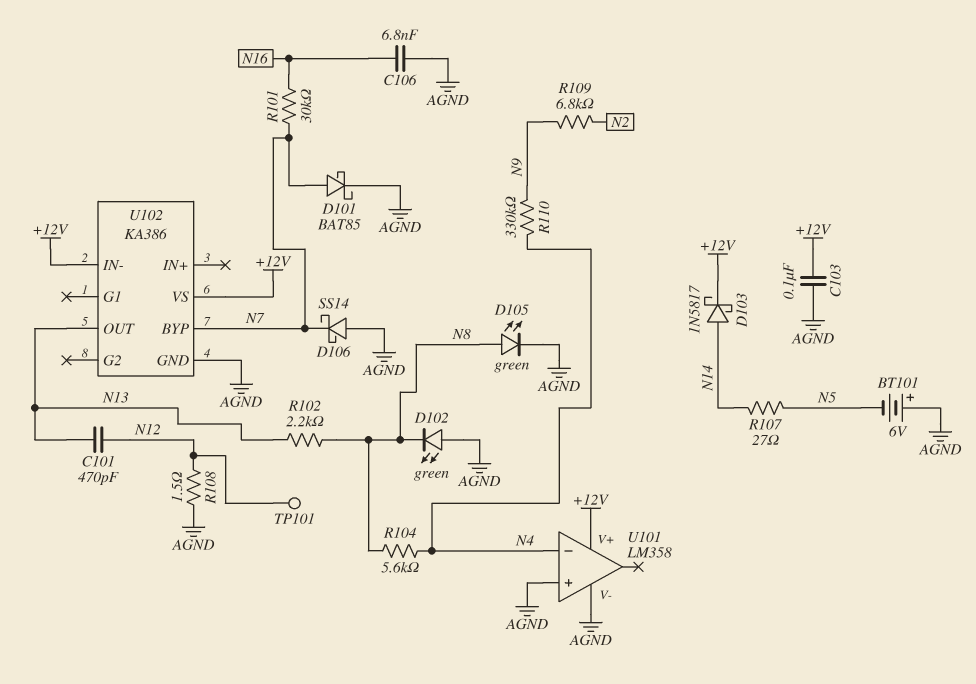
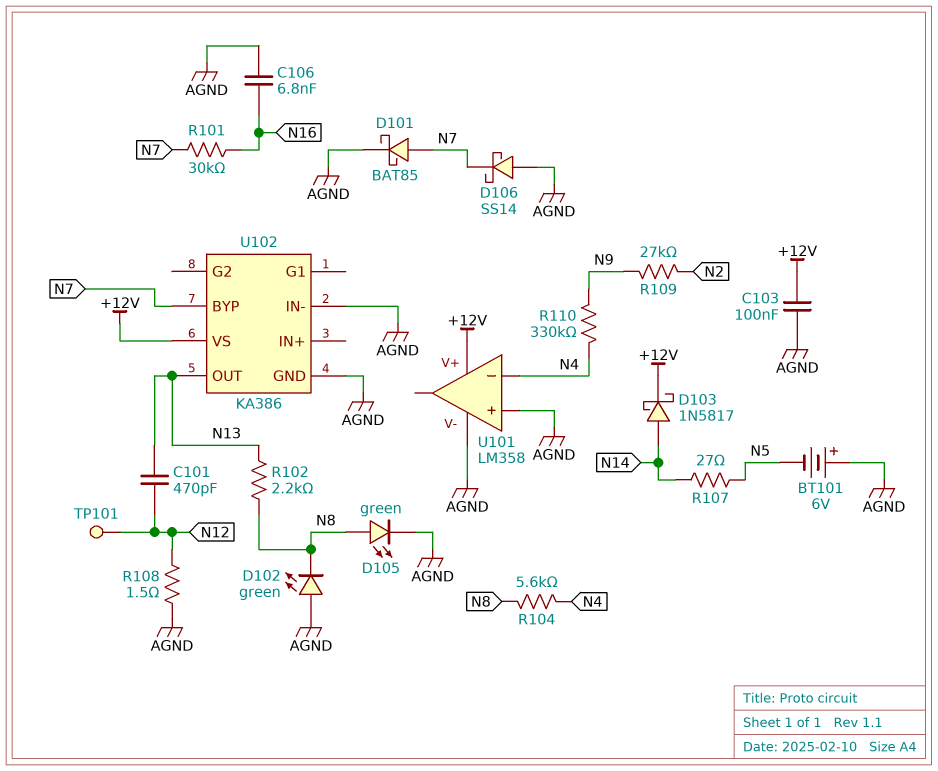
R109: 6.8k (N2, N9) -> 27k (N2, N9)
U102 pin IN-: +12V -> AGND

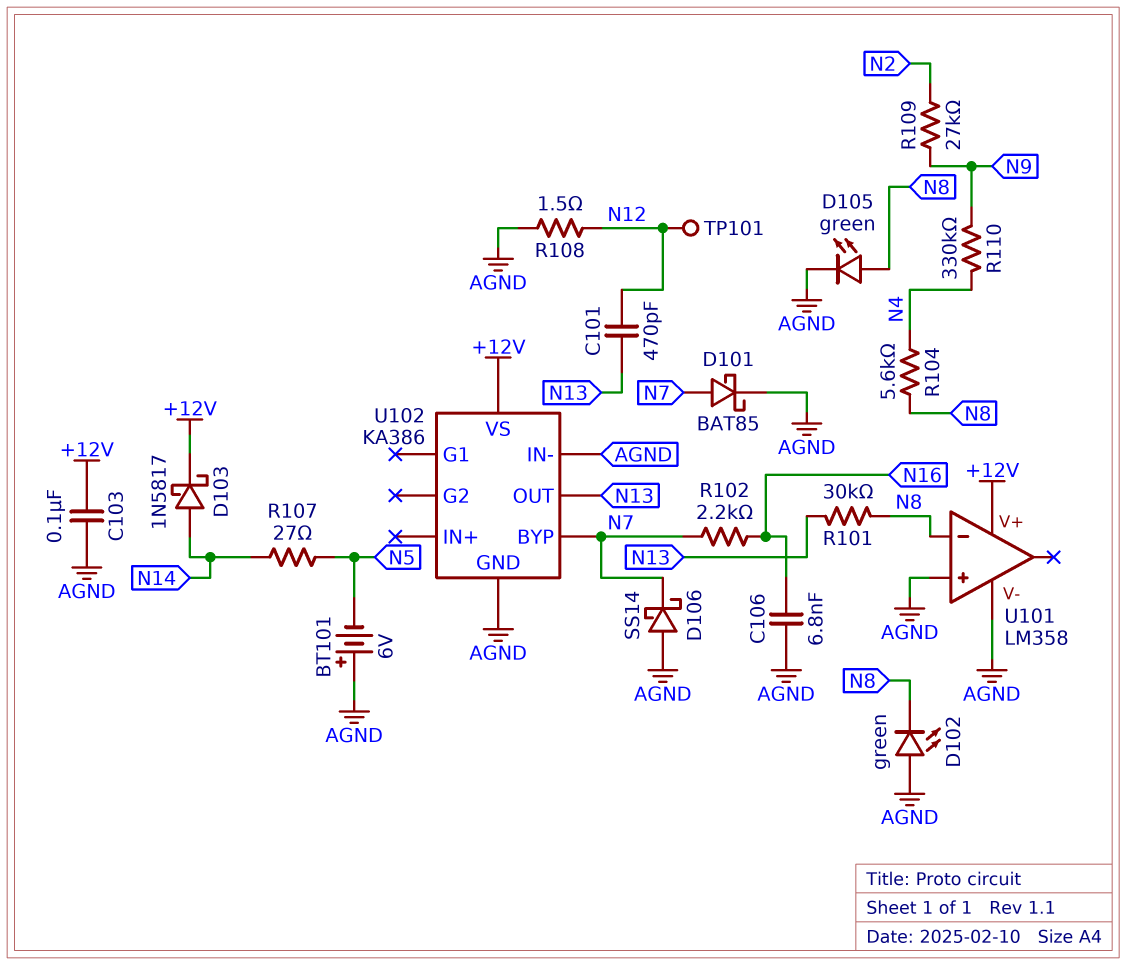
R101: 30k (N7, N16) -> 30k (N8, N13)
R102: 2.2k (N8, N13) -> 2.2k (N7, N16)
U101 pin in-: N4 -> N8

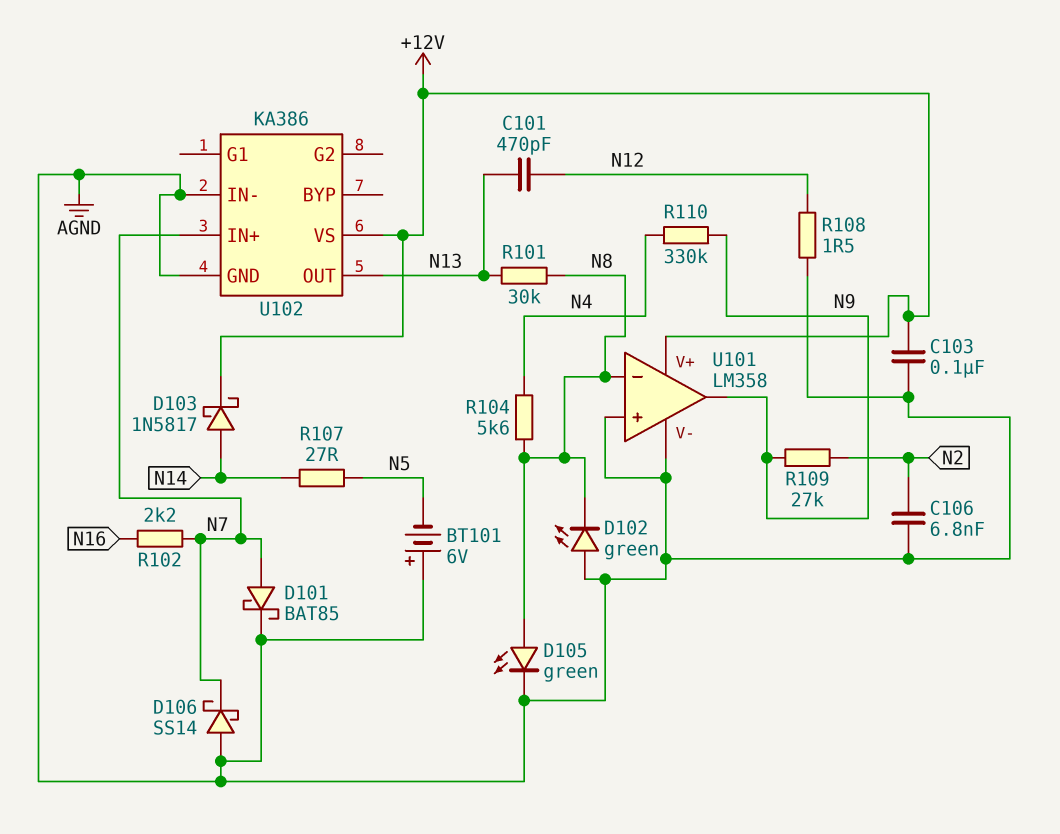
C106: 6.8nF (AGND, N16) -> 6.8nF (AGND, N2)
TP101: test point (N12) -> none
U101 pin out: none -> N9
U102 pin BYP: N7 -> none
U102 pin IN+: none -> N7

